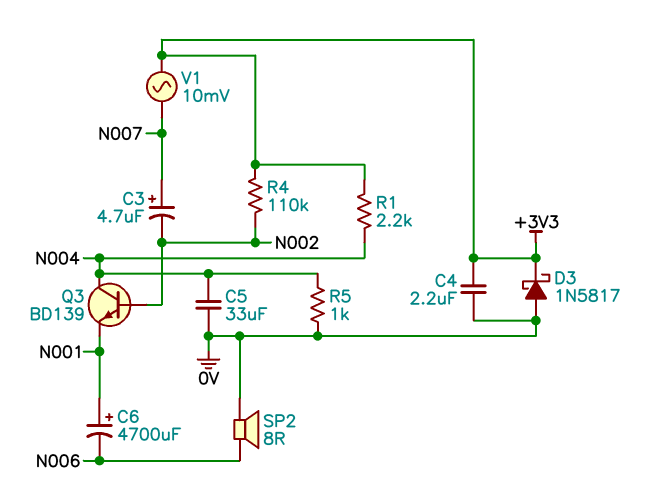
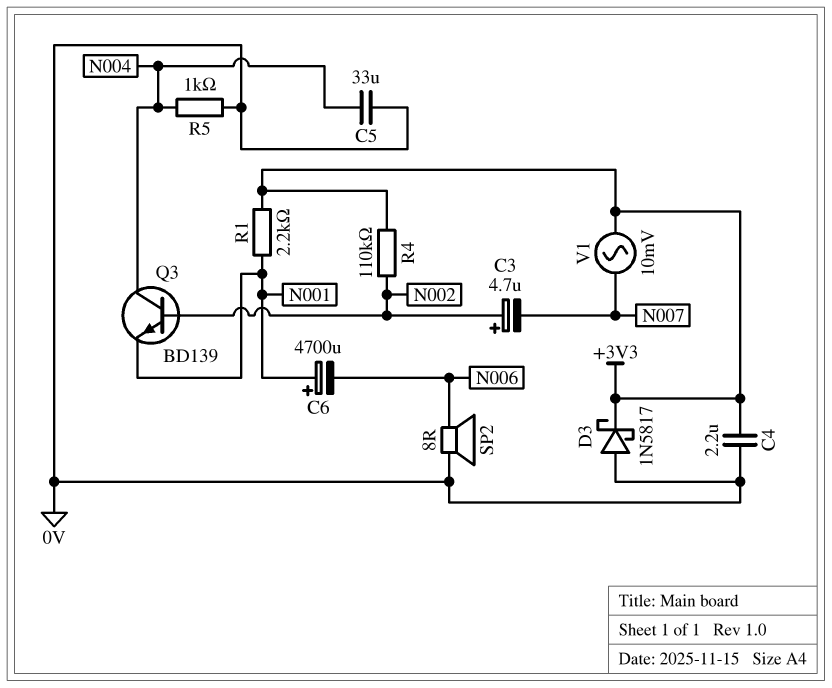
C3: 4.7uF (plus N007, minus N002) -> 4.7uF (plus N002, minus N007)
R1: 2.2k (+3V3, N004) -> 2.2k (+3V3, N001)

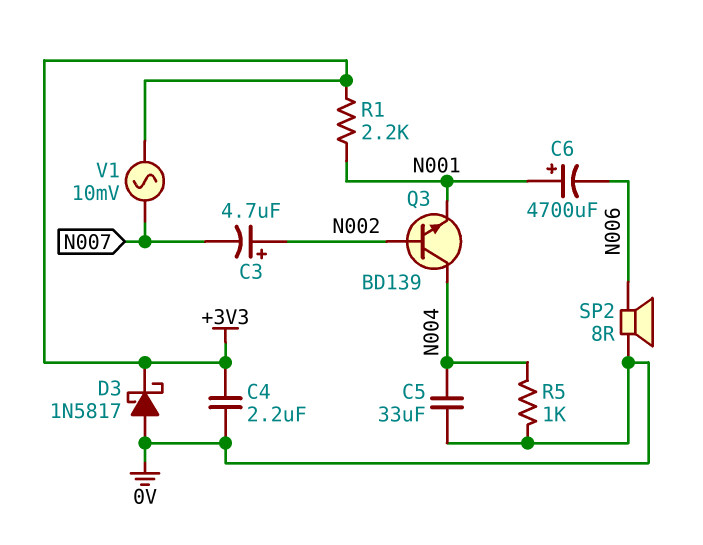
R4: 110k (+3V3, N002) -> none

